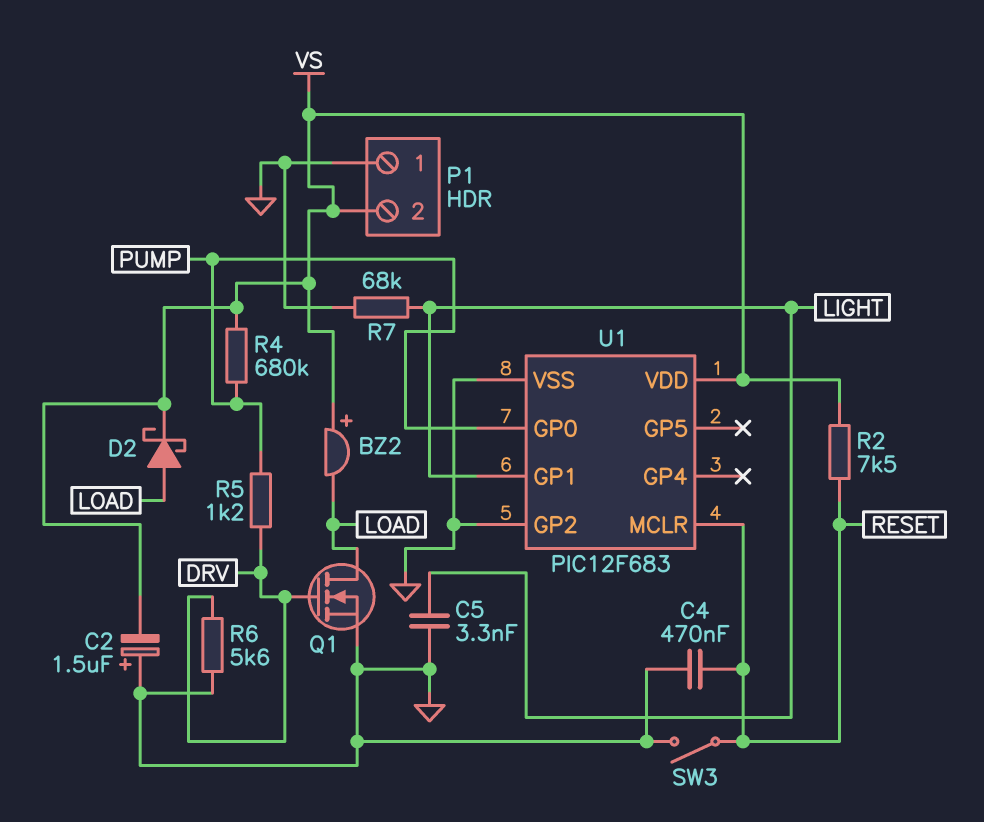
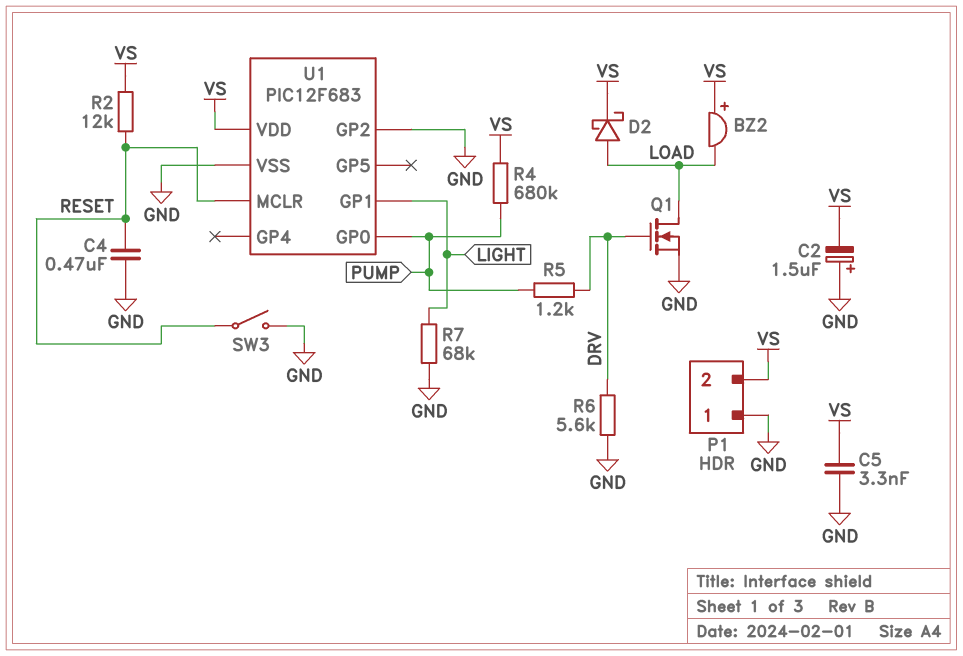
C5: 3.3nF (GND, LIGHT) -> 3.3nF (GND, VS)
R2: 7.5k (RESET, VS) -> 12k (RESET, VS)

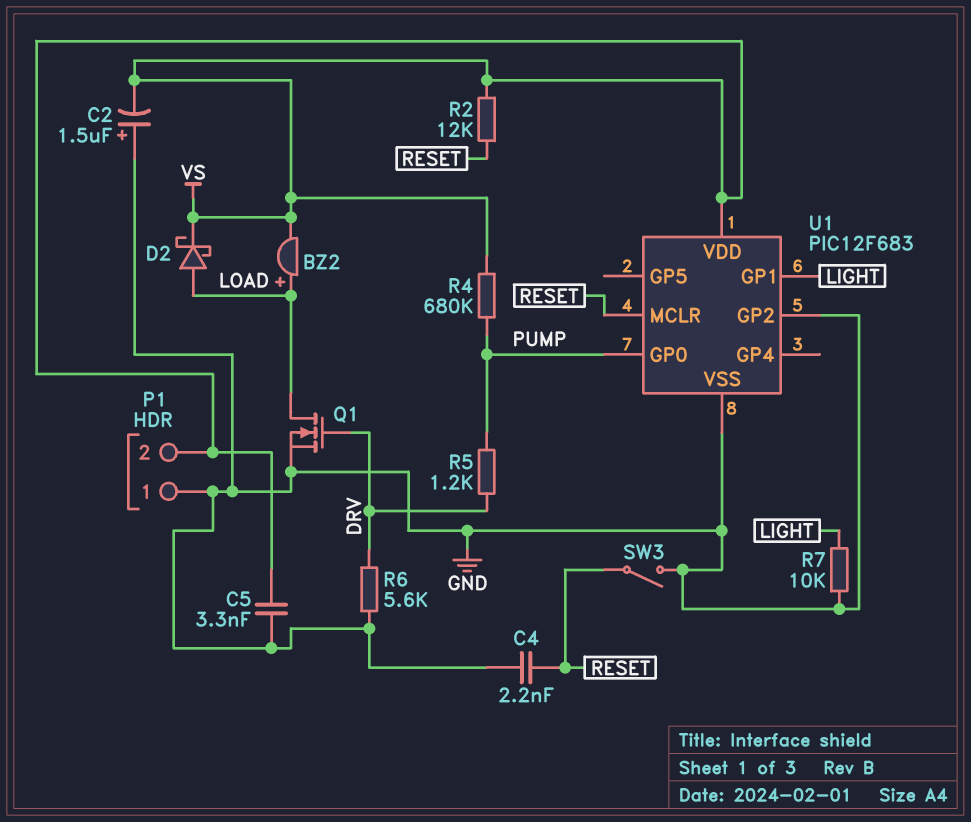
BZ2: buzzer (plus VS, minus LOAD) -> buzzer (plus LOAD, minus VS)
C4: 470nF (GND, RESET) -> 2.2nF (GND, RESET)
R7: 68k (GND, LIGHT) -> 10k (GND, LIGHT)

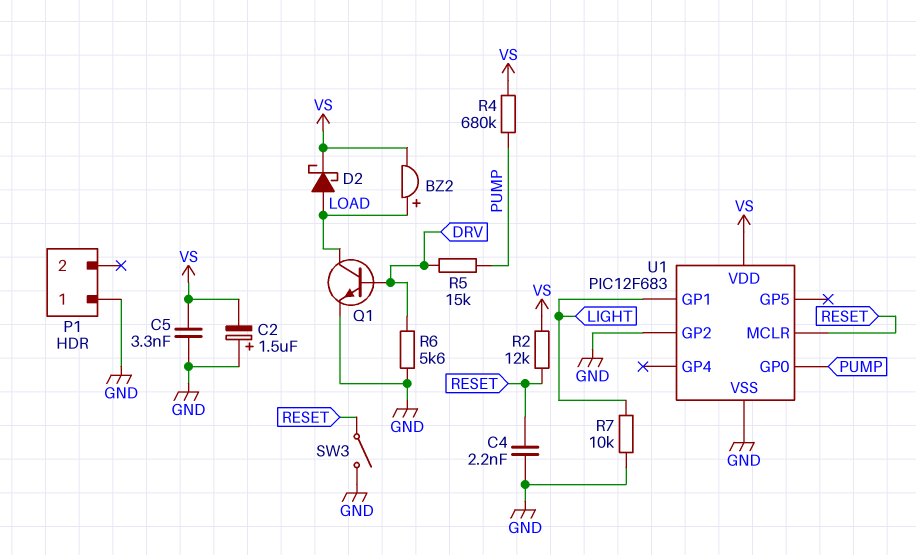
P1 pin 2: VS -> none
Q1: NMOS (G DRV, D LOAD, S GND) -> NPN (B DRV, C LOAD, E GND)
R5: 1.2k (DRV, PUMP) -> 15k (DRV, PUMP)

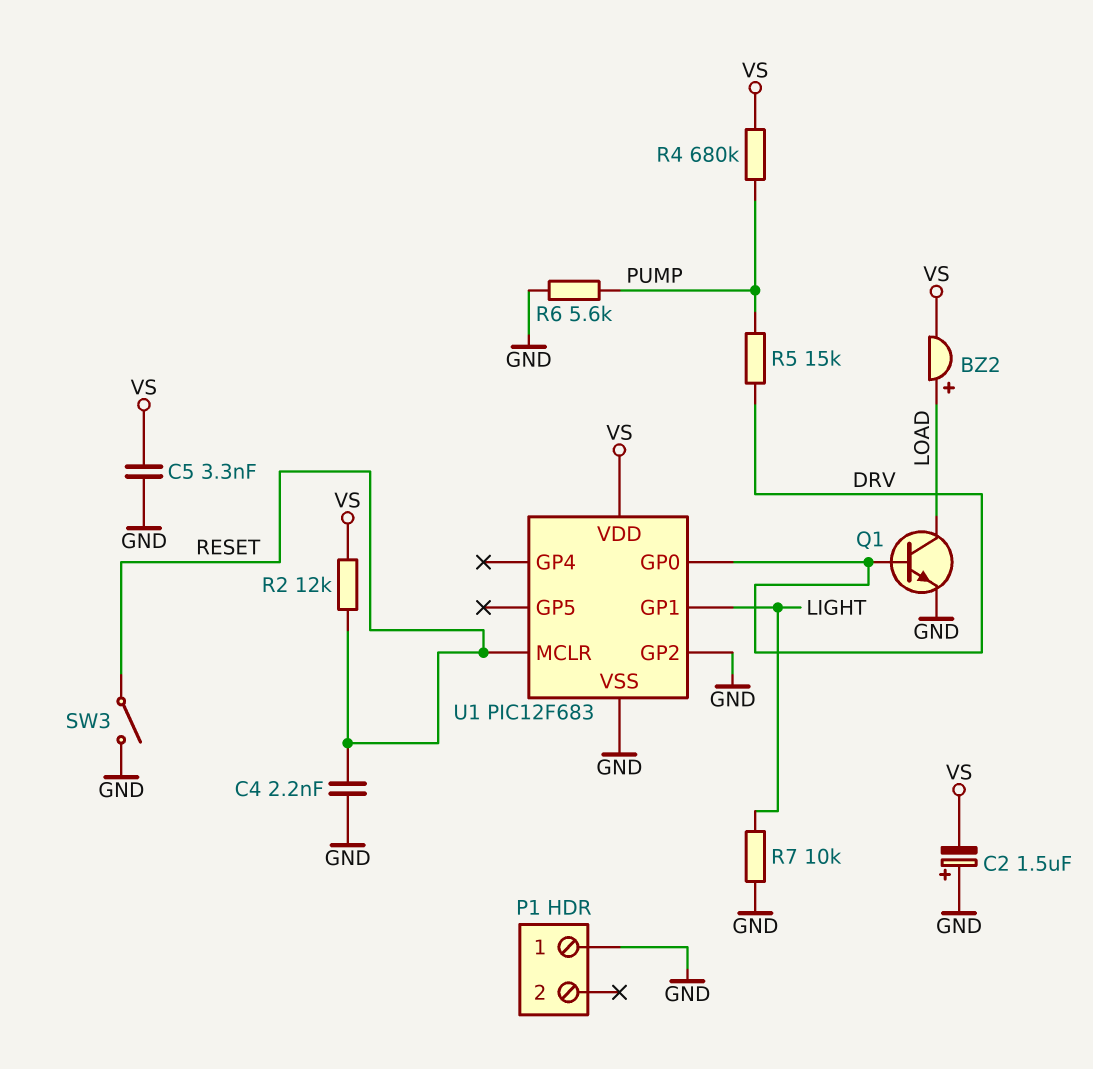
D2: schottky (A LOAD, K VS) -> none
R6: 5.6k (DRV, GND) -> 5.6k (GND, PUMP)
U1 pin GP0: PUMP -> DRV

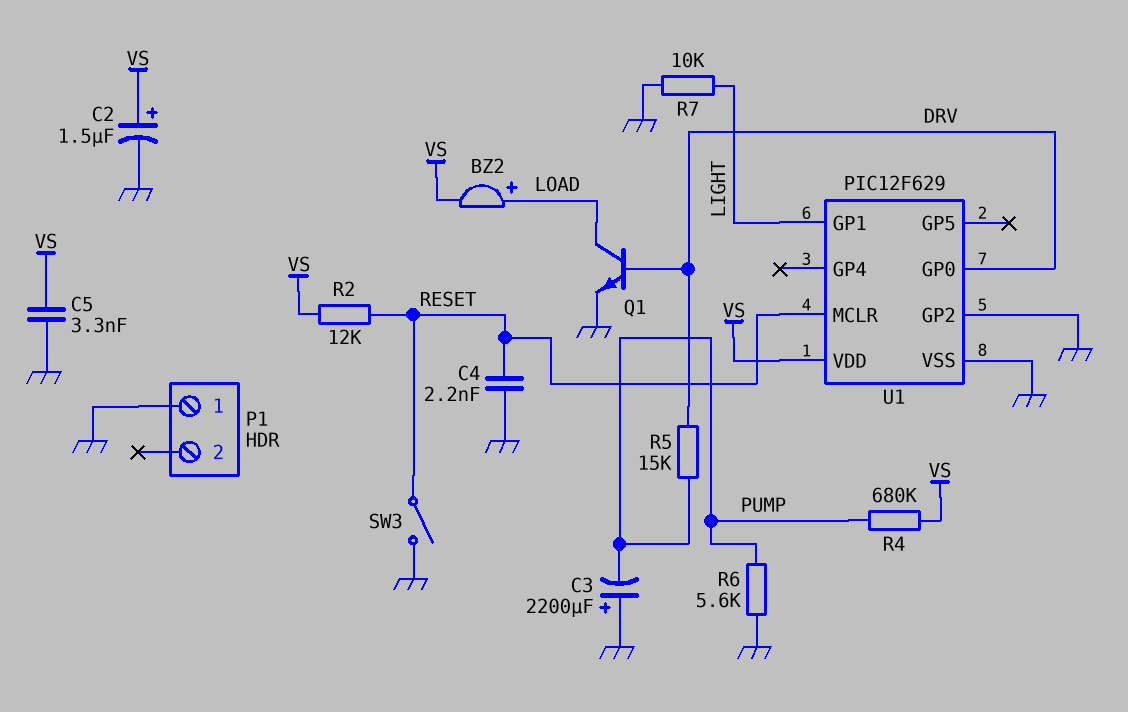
C2: 1.5uF (plus GND, minus VS) -> 1.5uF (plus VS, minus GND)
C3: none -> 2200uF (plus GND, minus PUMP)
U1: PIC12F683 -> PIC12F629

